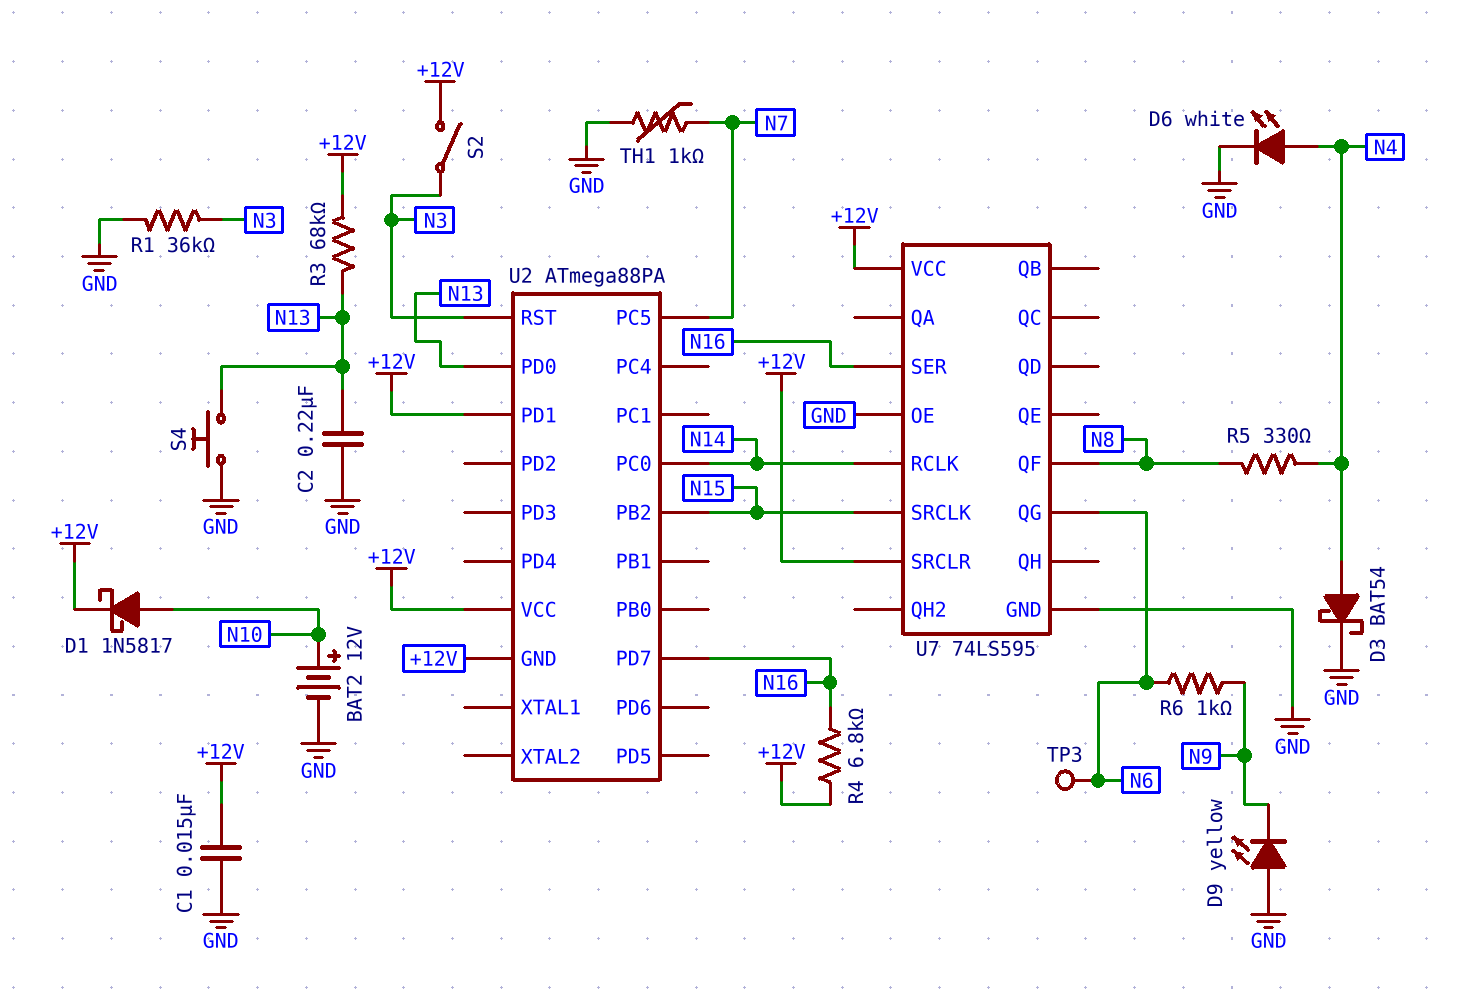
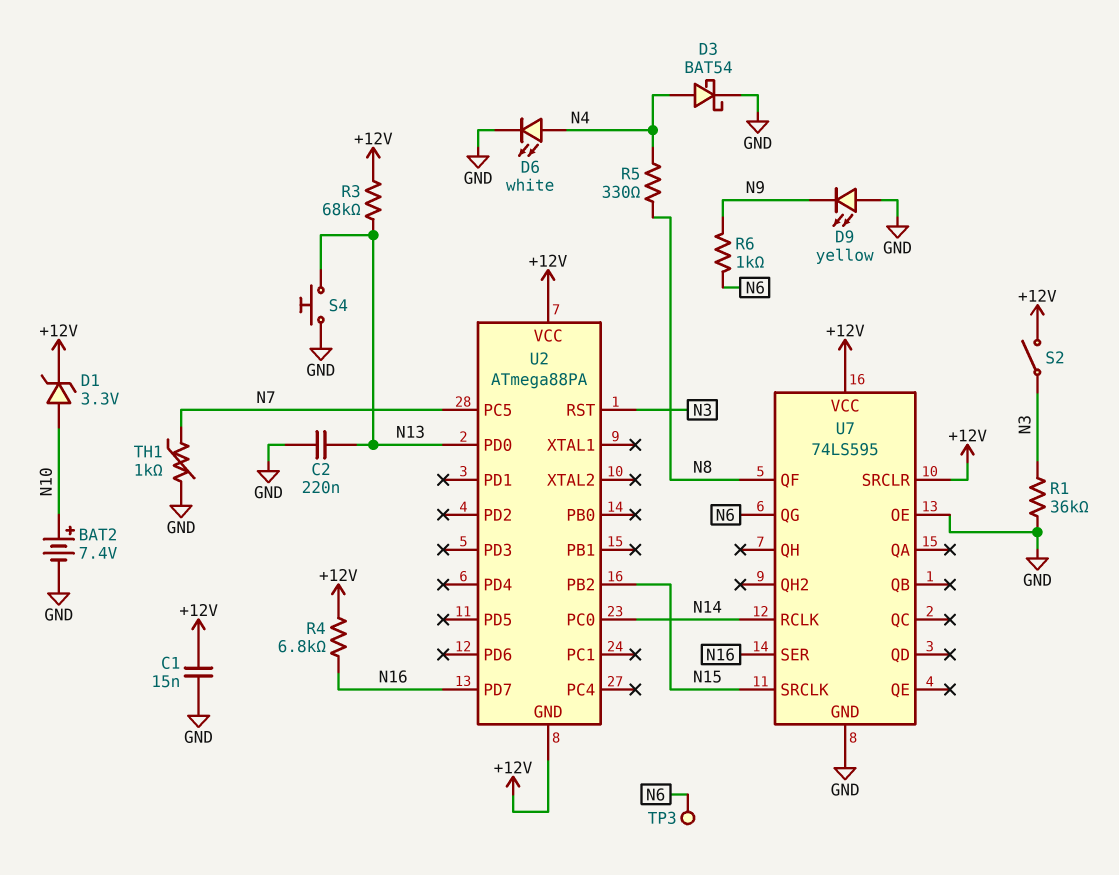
BAT2: 12V (plus N10, minus GND) -> 7.4V (plus N10, minus GND)
D1: schottky 1N5817 (A N10, K +12V) -> zener 3.3V (A N10, K +12V)
U2 pin PD1: +12V -> none

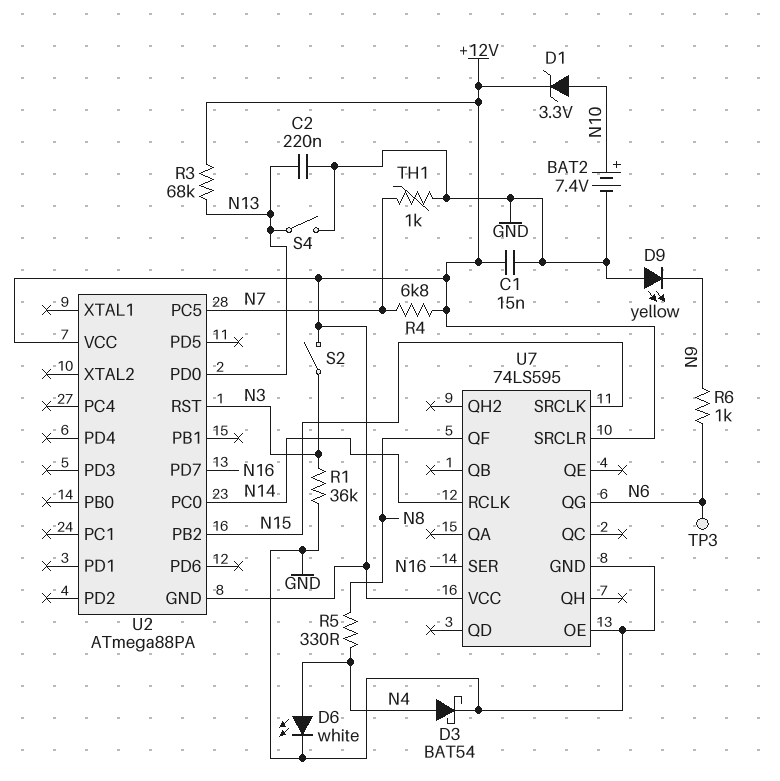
R4: 6.8k (+12V, N16) -> 6.8k (+12V, N7)
S4: button (GND, N13) -> switch (GND, N13)

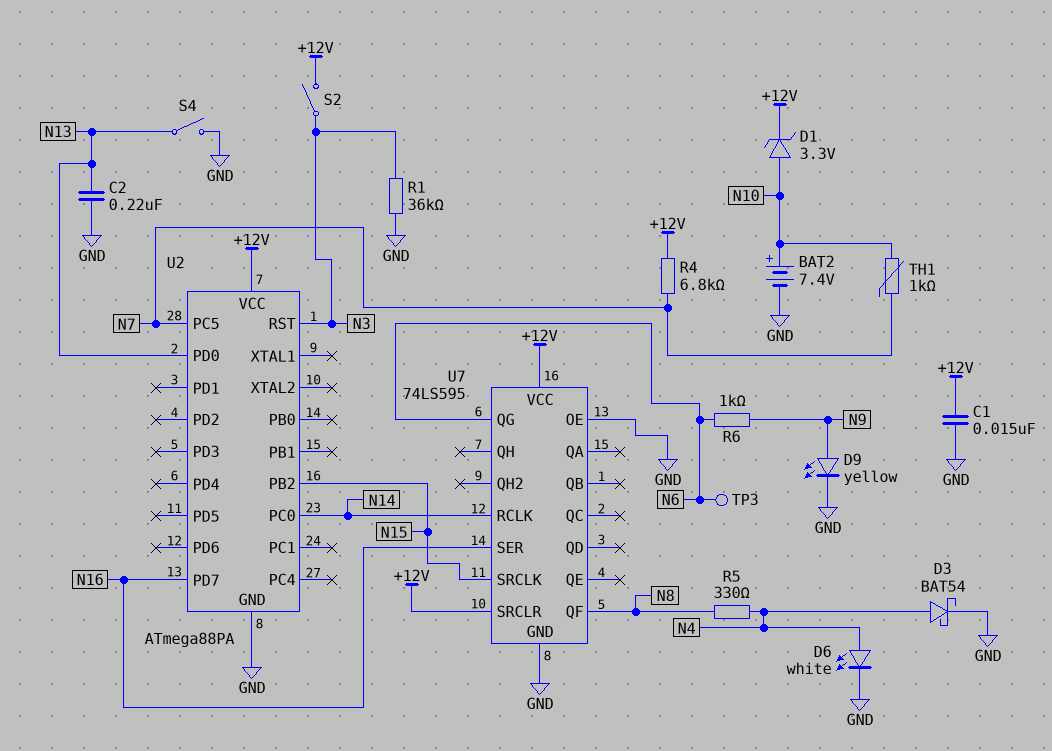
D9: LED yellow (A GND, K N9) -> LED yellow (A N9, K GND)
R3: 68k (+12V, N13) -> none
TH1: 1k (GND, N7) -> 1k (N7, N10)
U2 pin GND: +12V -> GND

